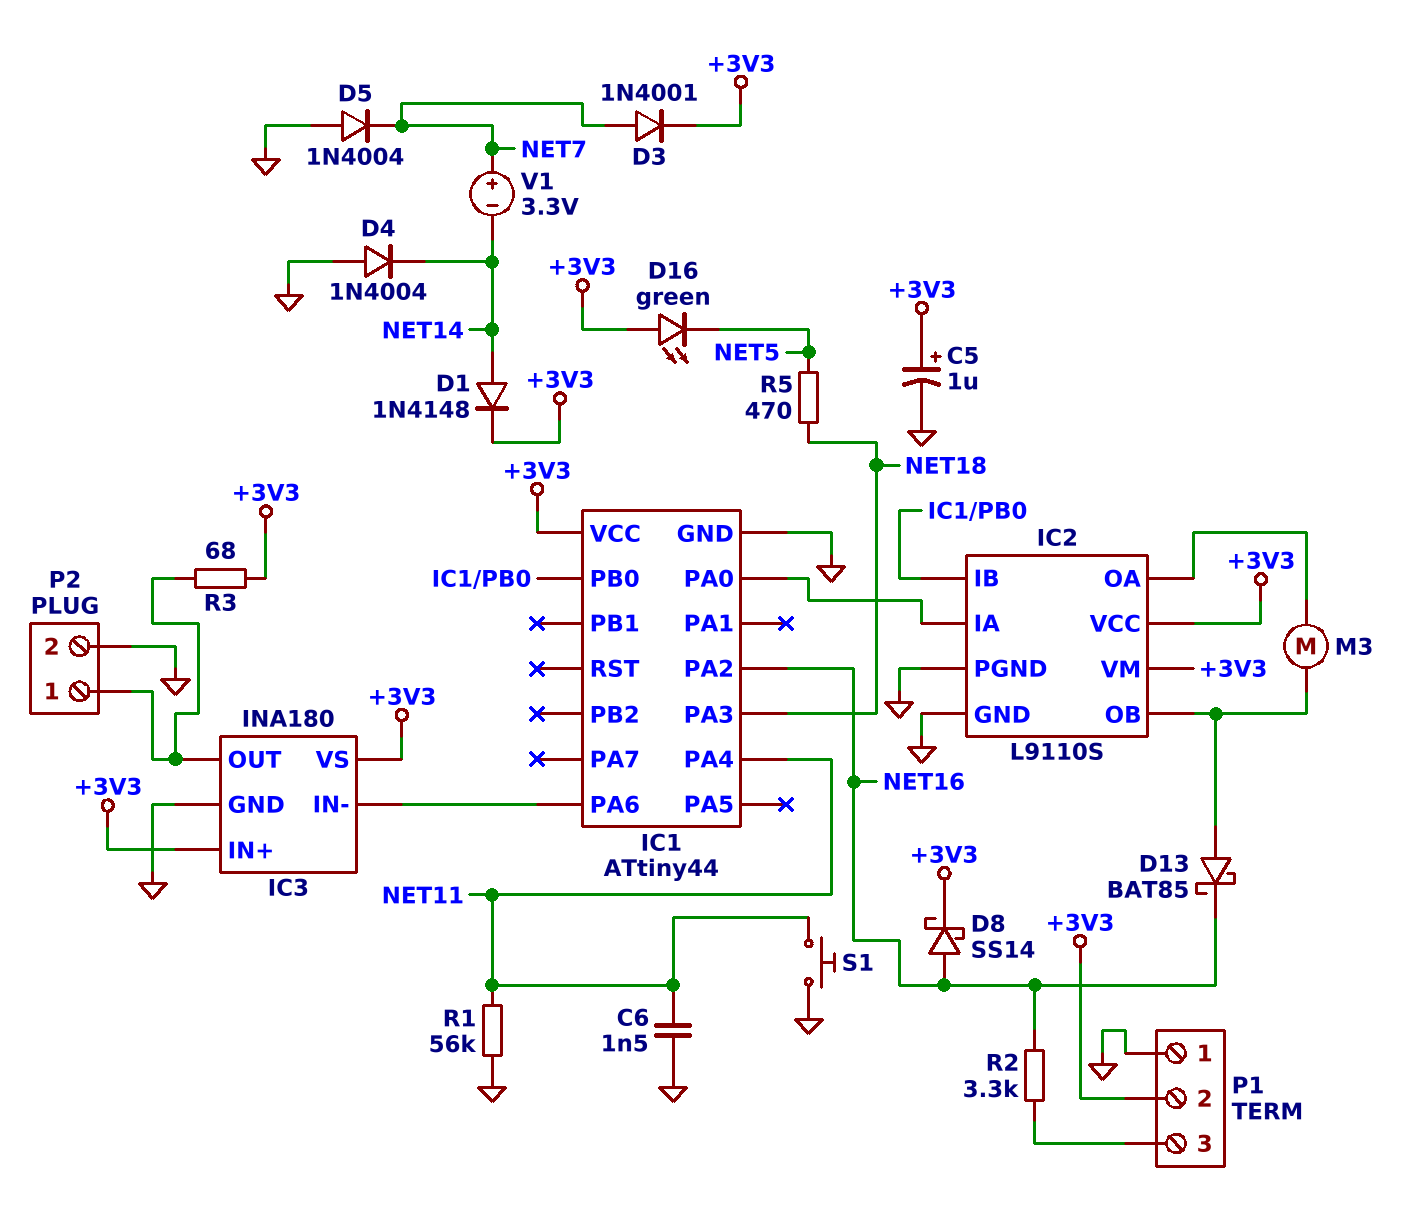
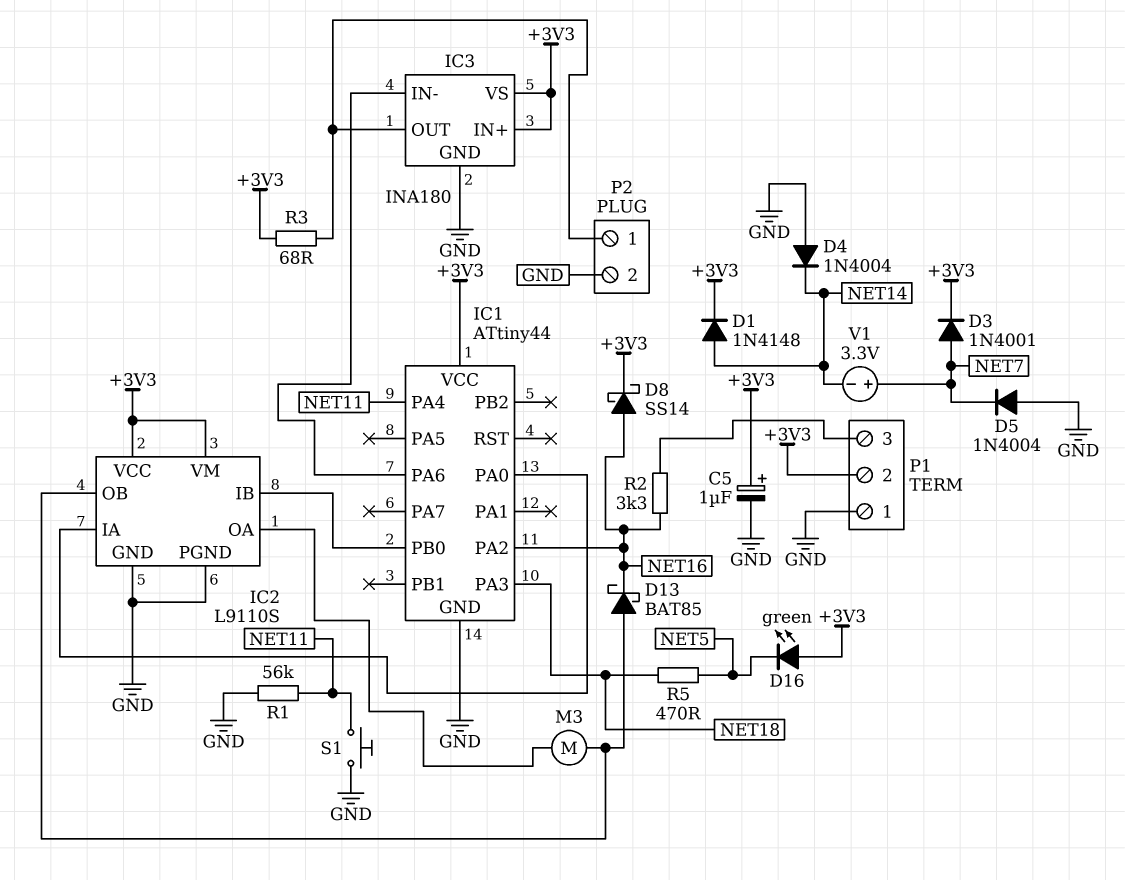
C6: 1.5nF (GND, NET11) -> none

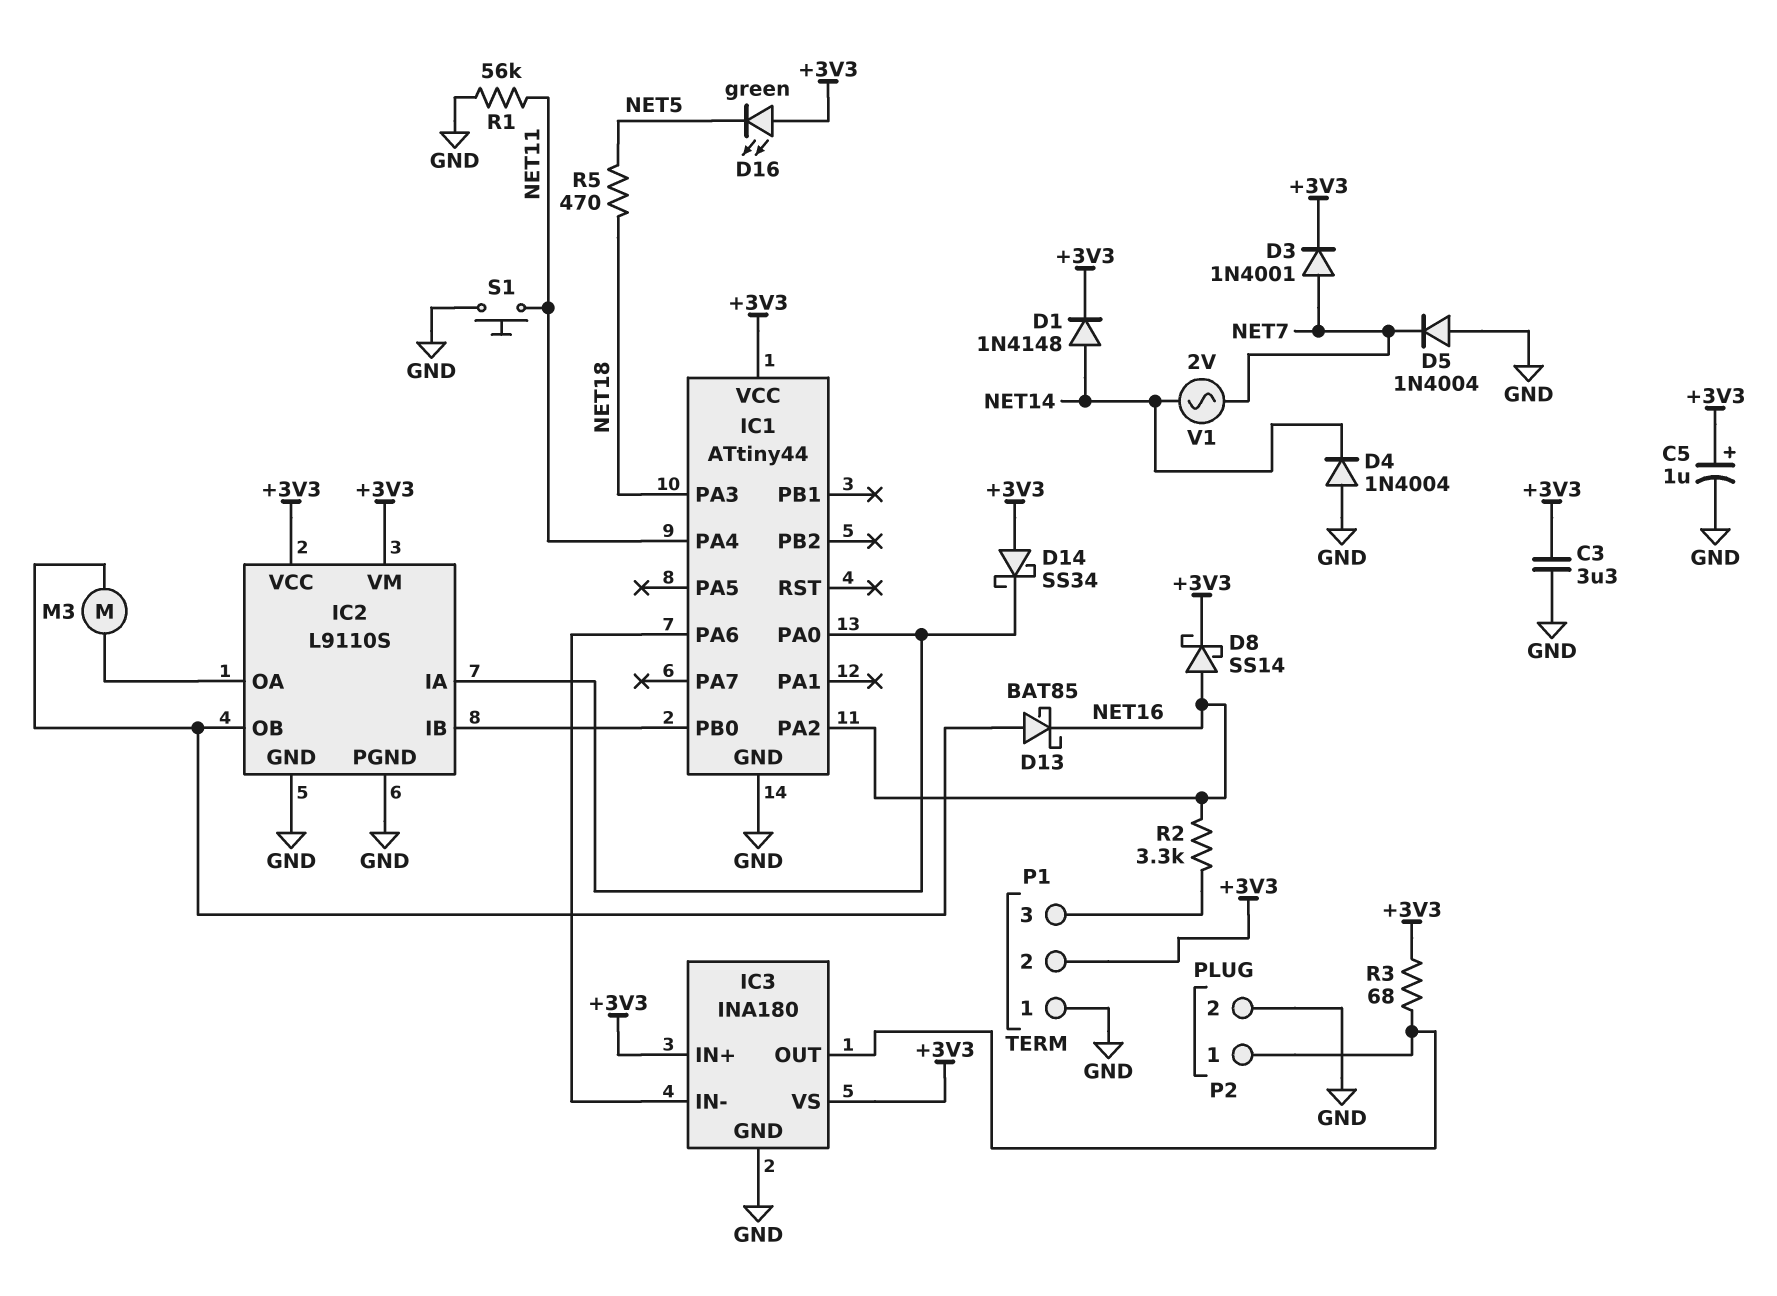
C3: none -> 3.3uF (+3V3, GND)
D14: none -> schottky SS34 (A +3V3, K IC1/PA0)
V1: 3.3V (plus NET7, minus NET14) -> AC 2V (NET7, NET14)

